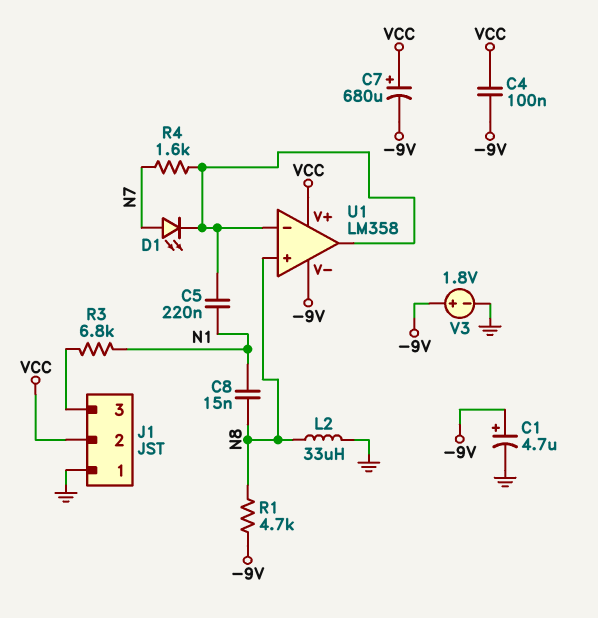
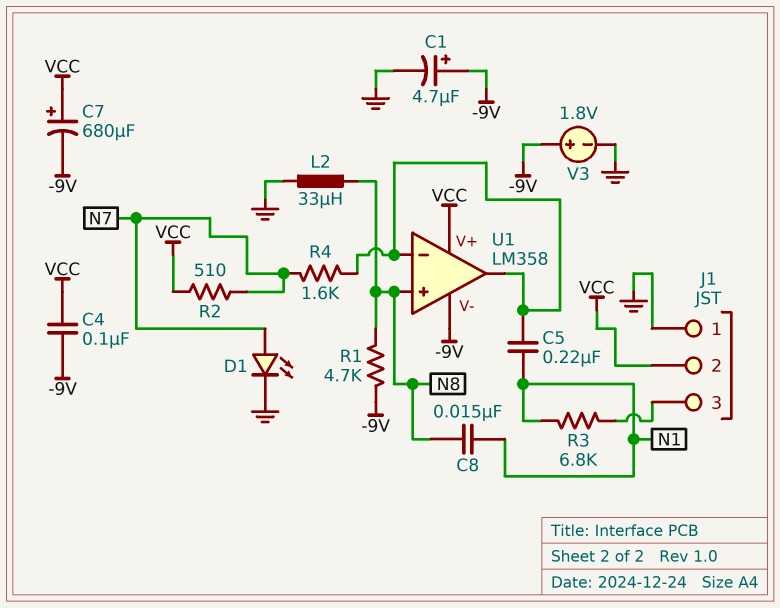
D1: LED (A N7, K U1/in-) -> LED (A N7, K GND)
R2: none -> 510 (N7, VCC)

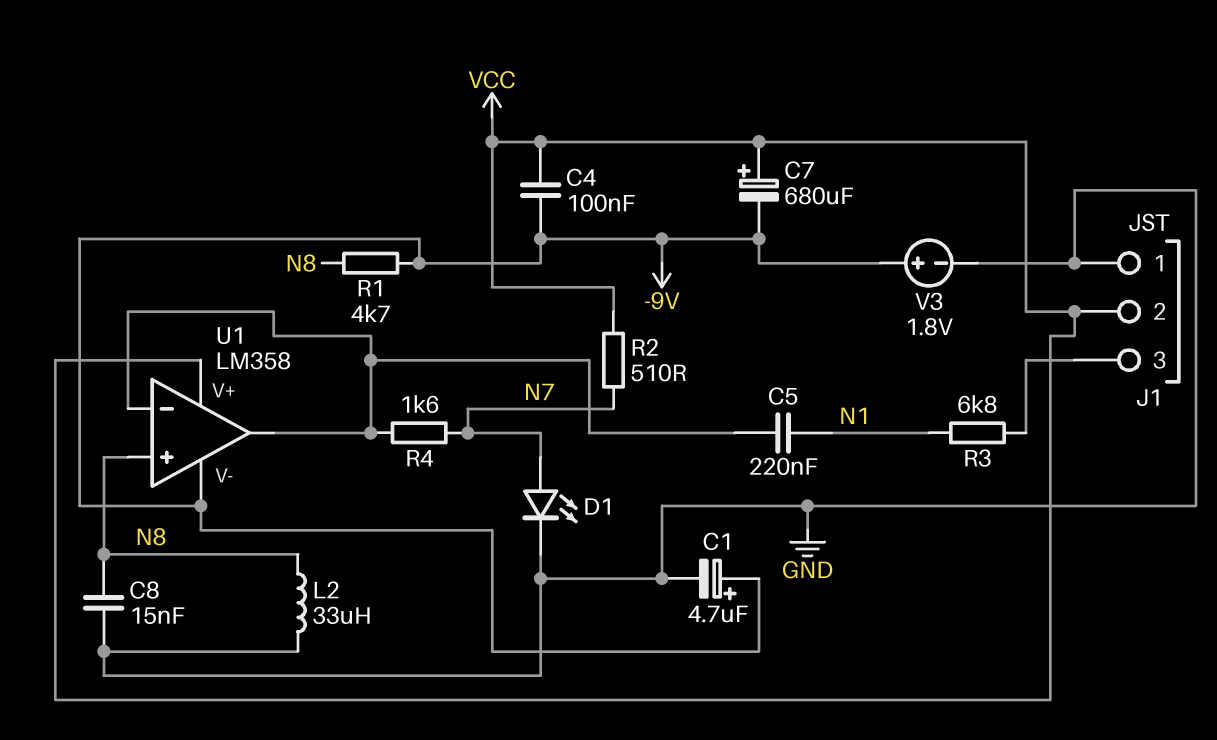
C8: 15nF (N1, N8) -> 15nF (GND, N8)

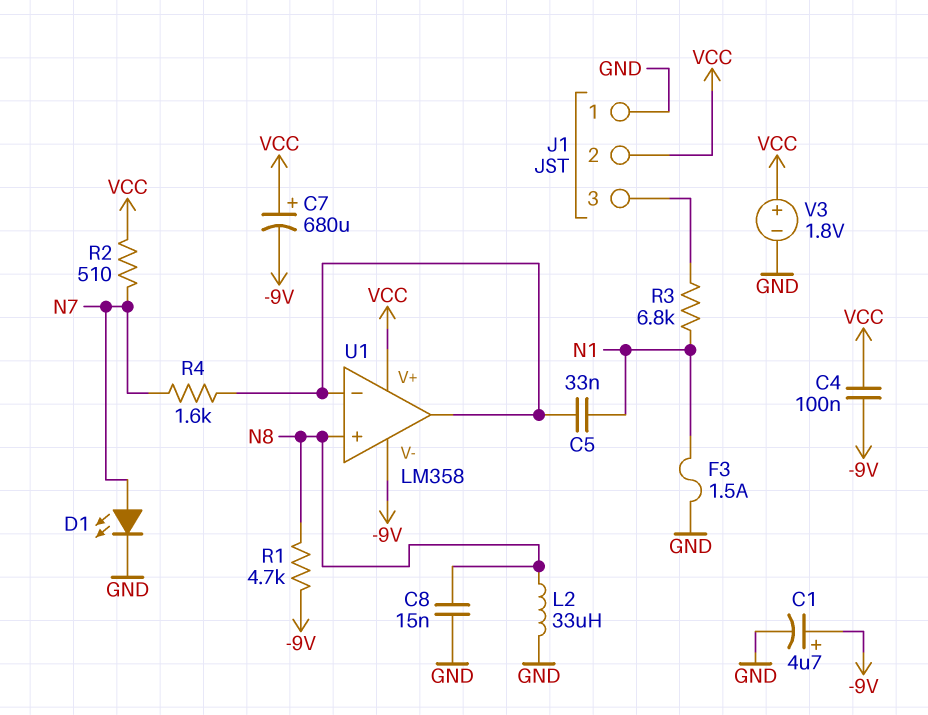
C5: 220nF (N1, U1/in-) -> 33nF (N1, U1/in-)
F3: none -> 1.5A (GND, N1)
V3: 1.8V (plus -9V, minus GND) -> 1.8V (plus VCC, minus GND)

